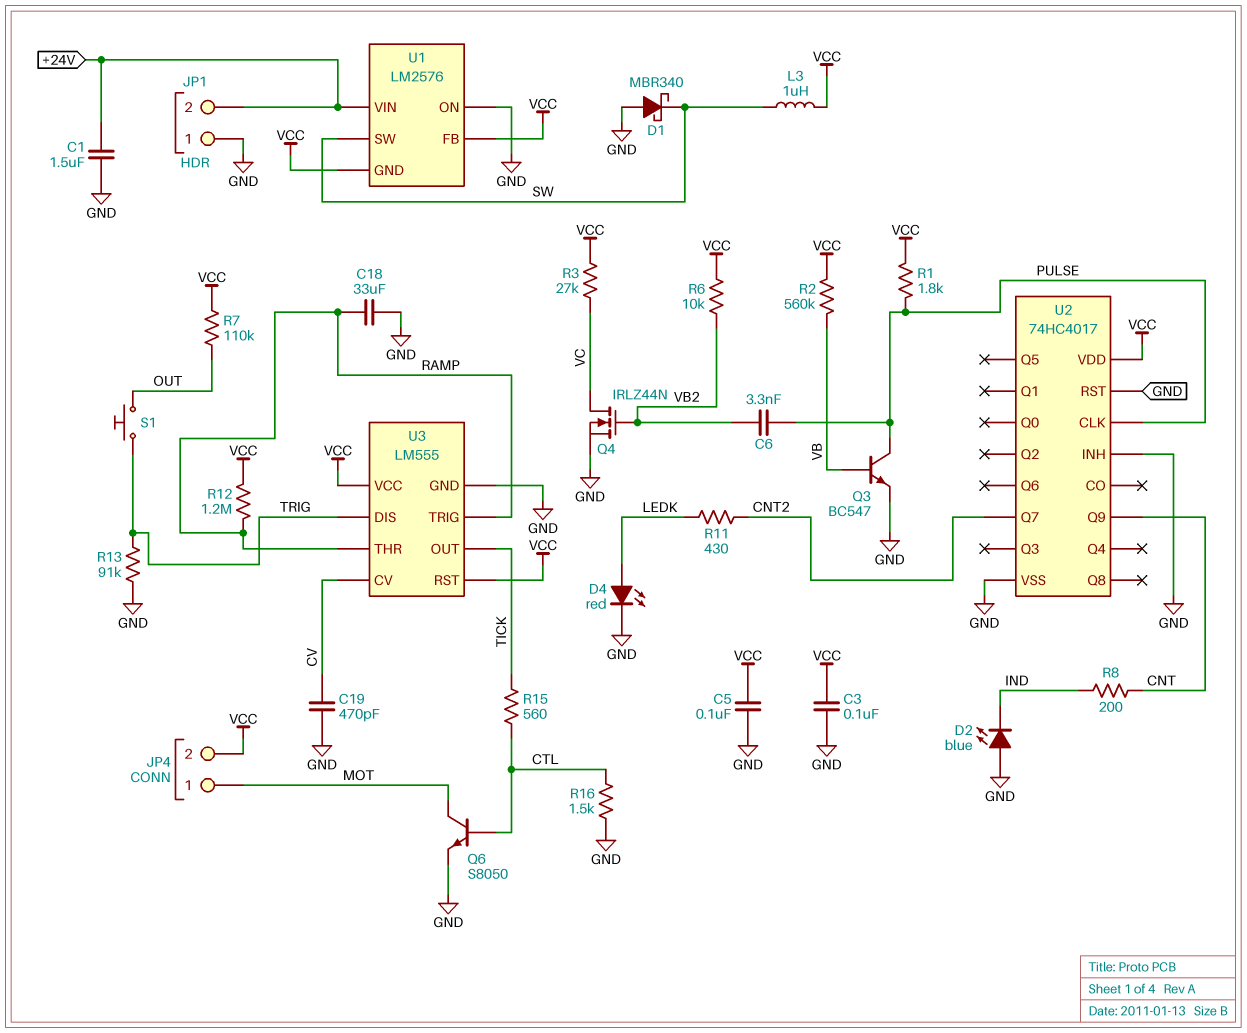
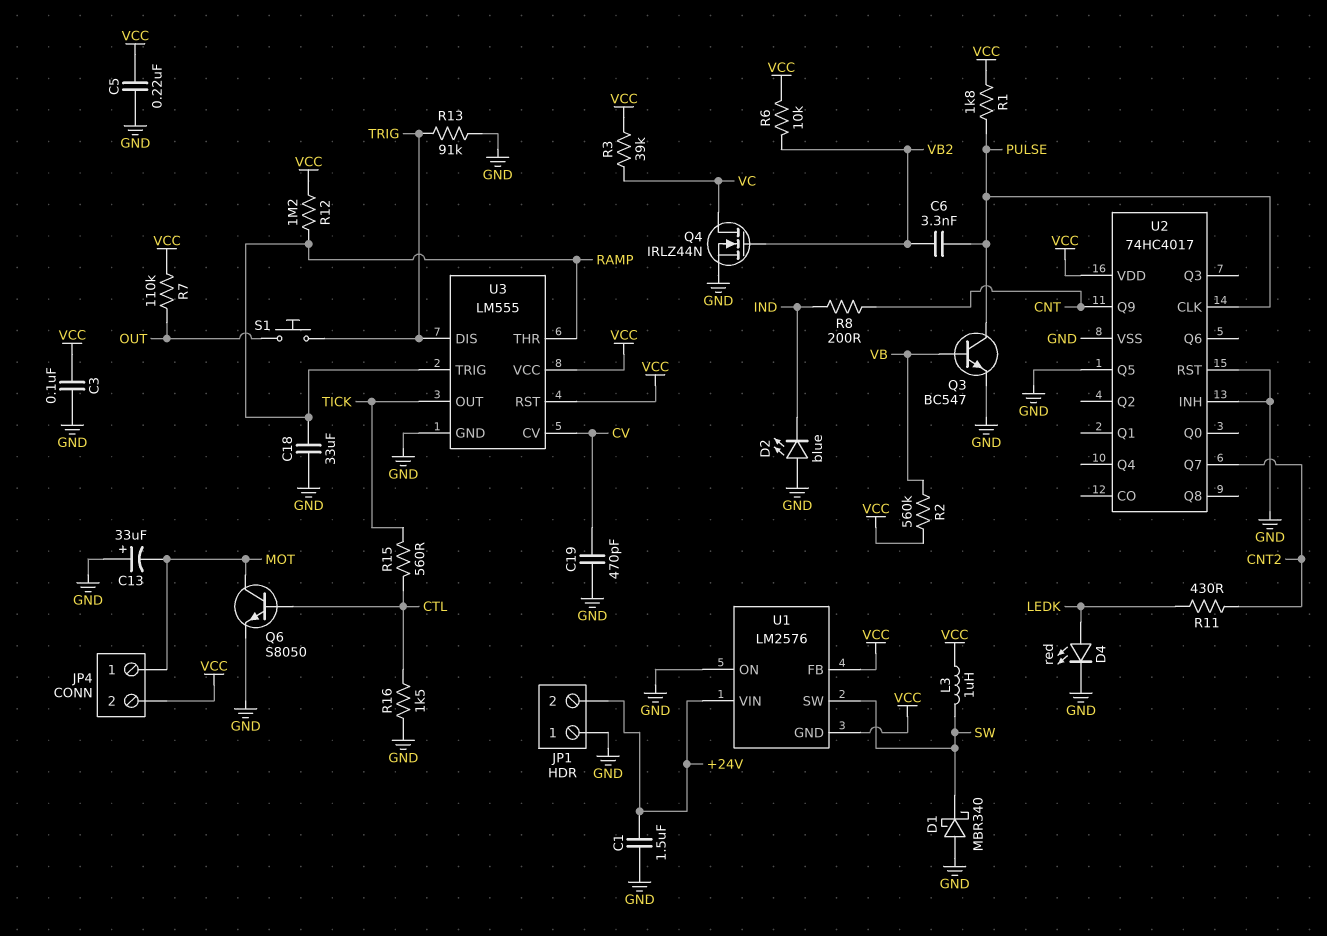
C5: 100nF (GND, VCC) -> 220nF (GND, VCC)
C13: none -> 33uF (plus GND, minus MOT)
R3: 27k (VC, VCC) -> 39k (VC, VCC)
U2 pin Q5: none -> GND

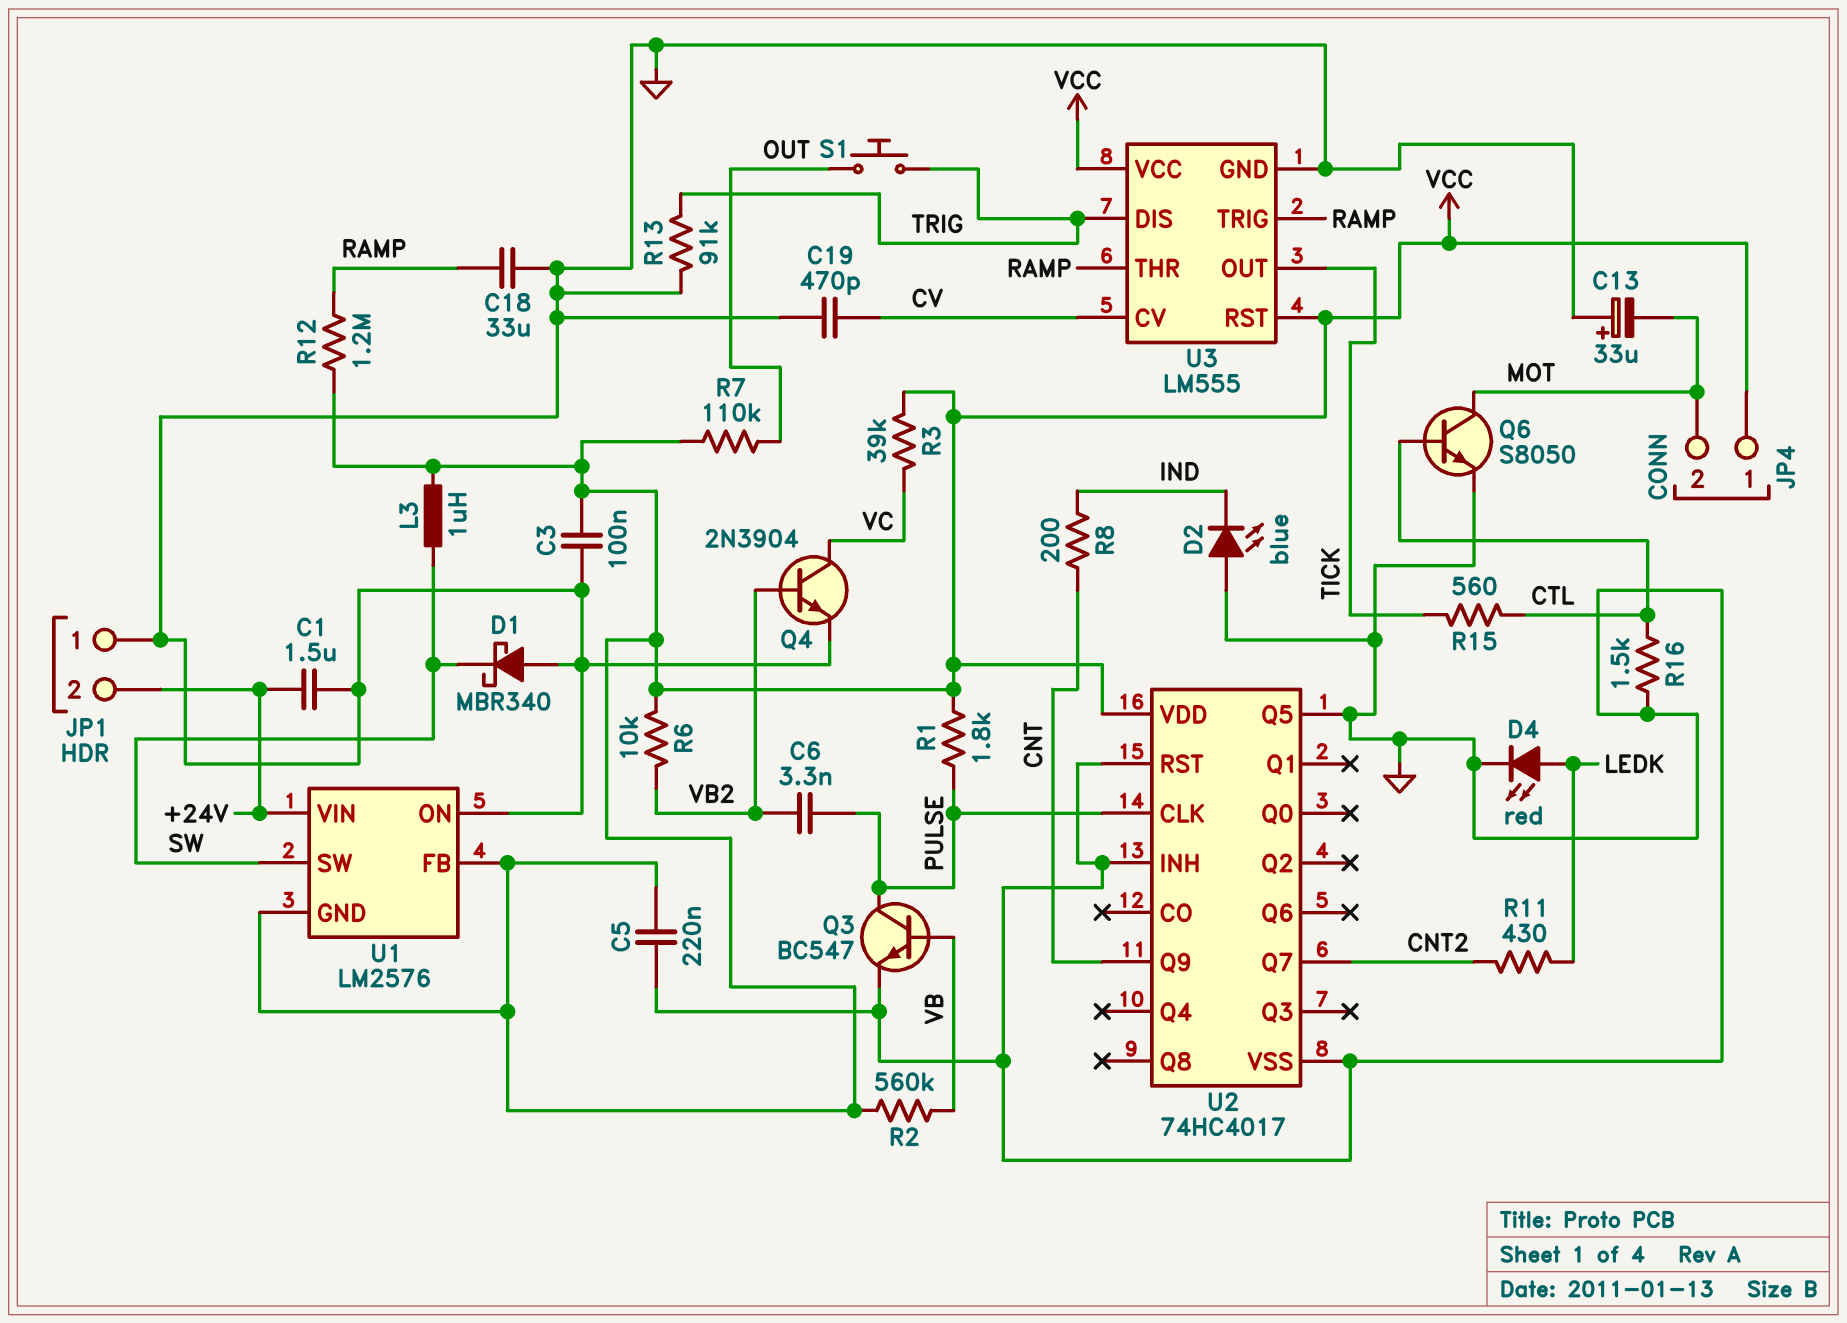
JP4 pin 1: MOT -> VCC
JP4 pin 2: VCC -> MOT
Q4: NMOS IRLZ44N (G VB2, D VC, S GND) -> NPN 2N3904 (B VB2, C VC, E GND)

